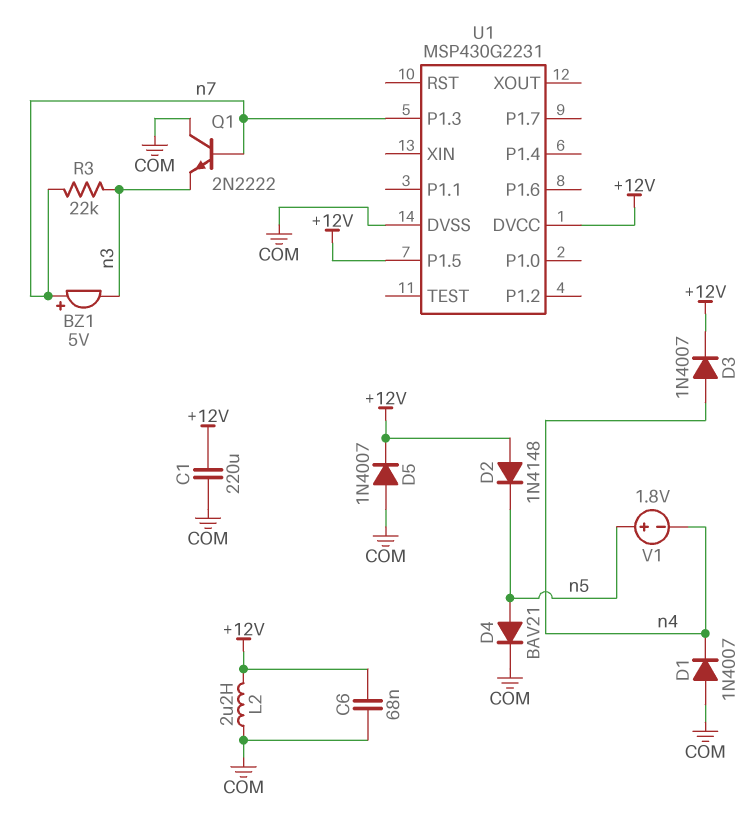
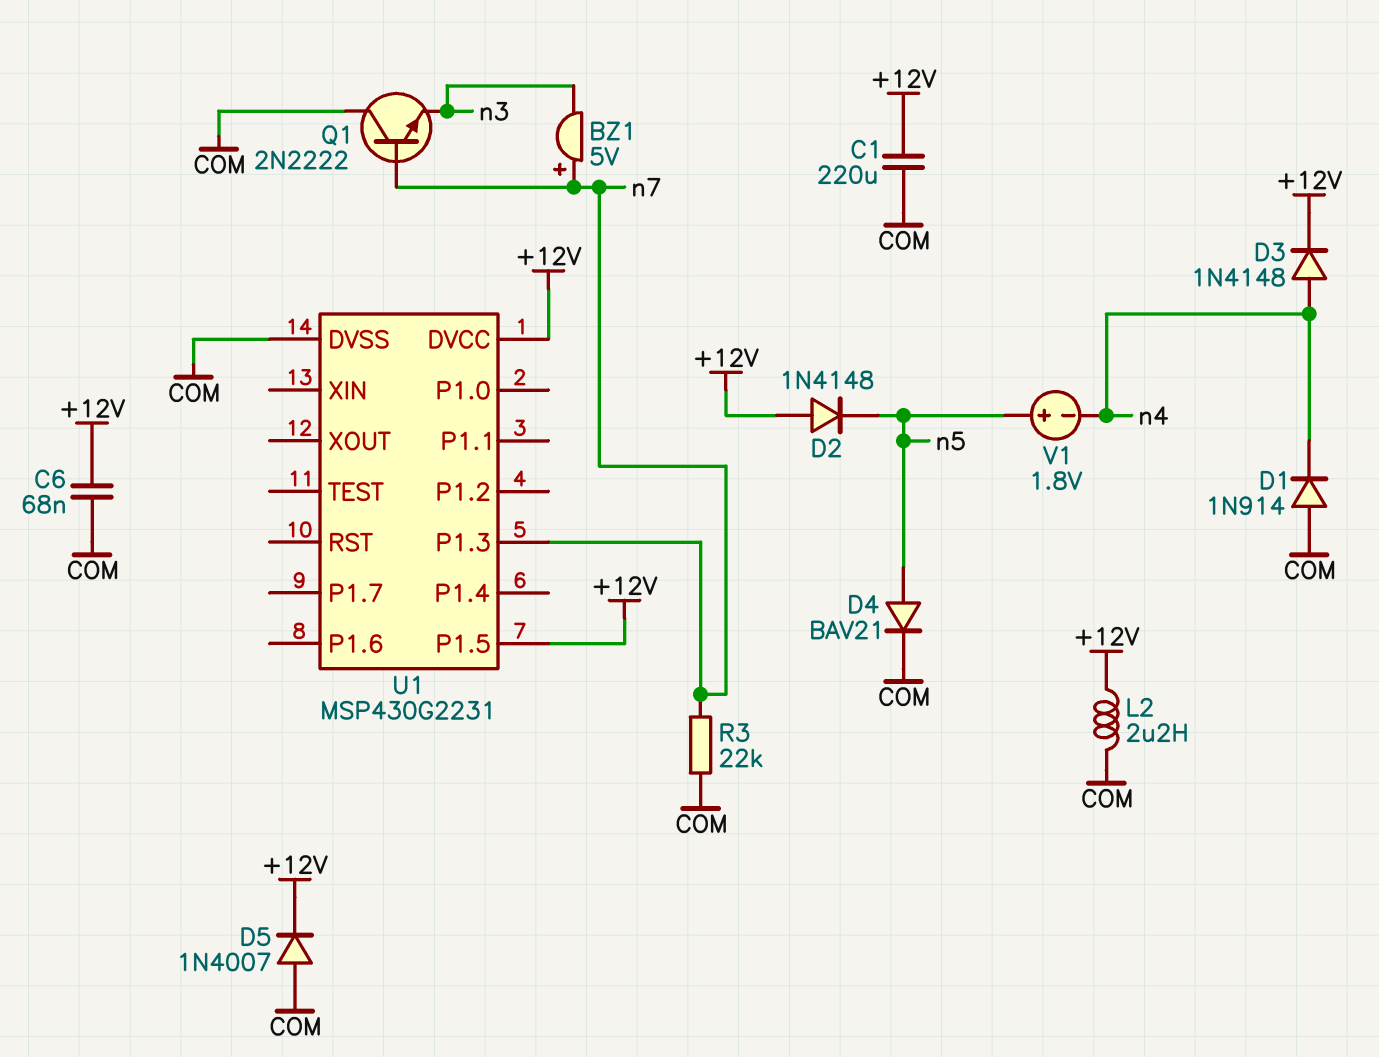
D1: diode 1N4007 (A COM, K n4) -> diode 1N914 (A COM, K n4)
D3: diode 1N4007 (A n4, K +12V) -> diode 1N4148 (A n4, K +12V)
R3: 22k (n3, n7) -> 22k (COM, n7)

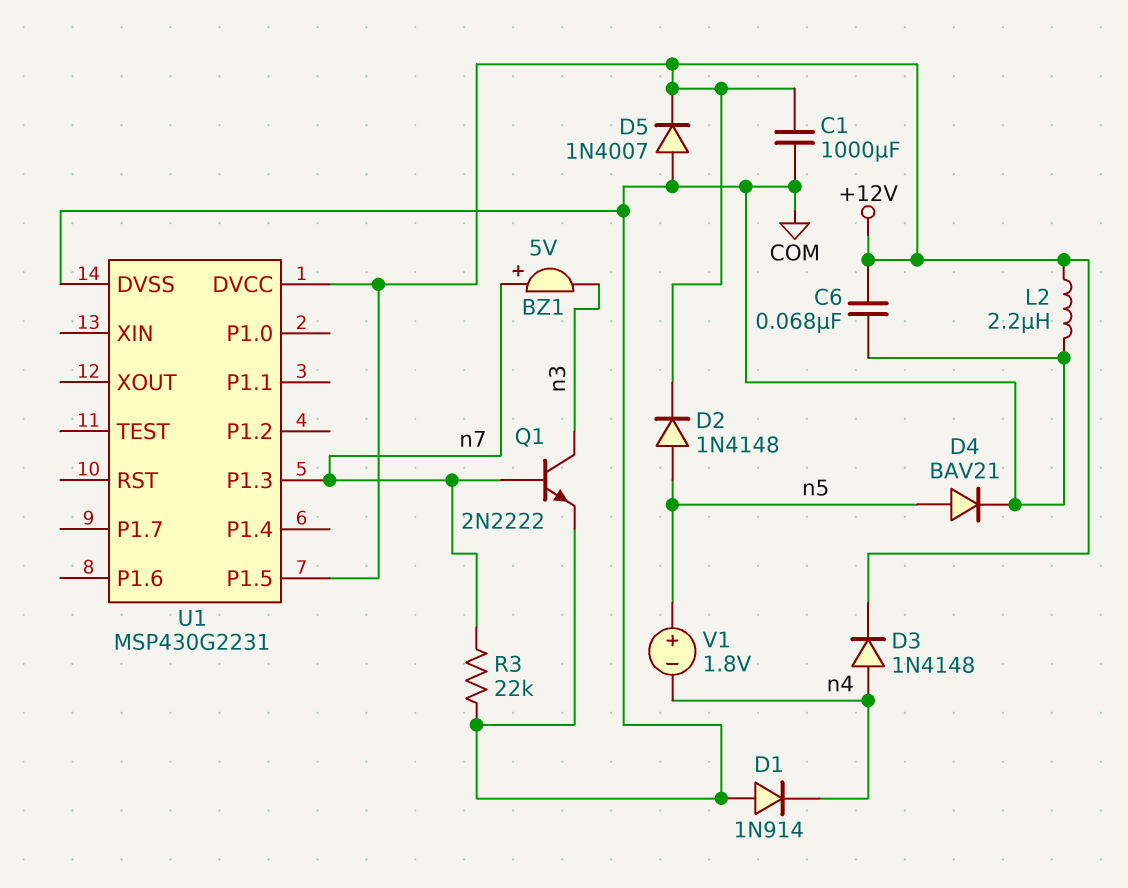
C1: 220uF (+12V, COM) -> 1000uF (+12V, COM)
D2: diode 1N4148 (A +12V, K n5) -> diode 1N4148 (A n5, K +12V)
Q1: NPN 2N2222 (B n7, C COM, E n3) -> NPN 2N2222 (B n7, C n3, E COM)

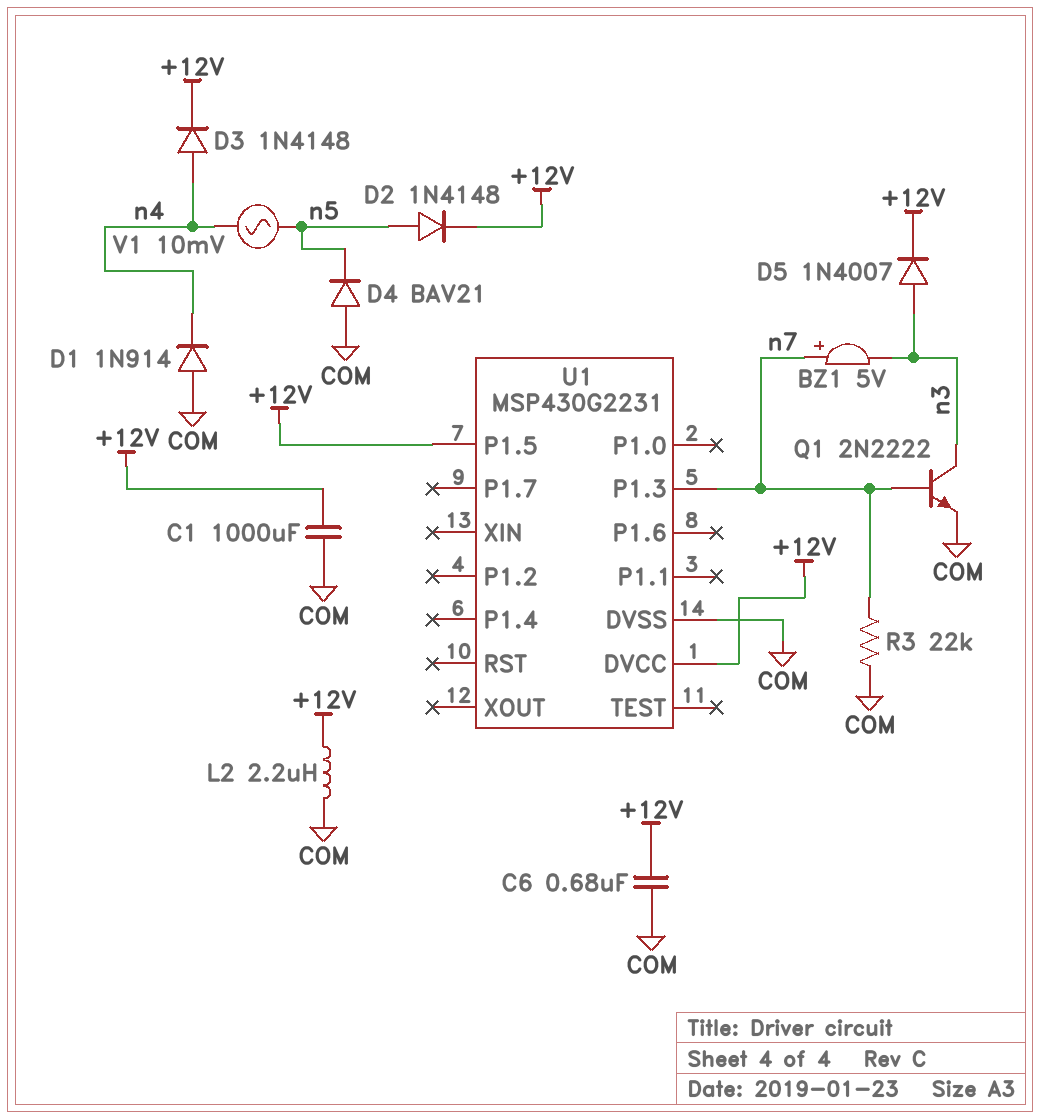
C6: 68nF (+12V, COM) -> 680nF (+12V, COM)
D4: diode BAV21 (A n5, K COM) -> diode BAV21 (A COM, K n5)
D5: diode 1N4007 (A COM, K +12V) -> diode 1N4007 (A n3, K +12V)
V1: 1.8V (plus n5, minus n4) -> AC 10mV (n4, n5)

